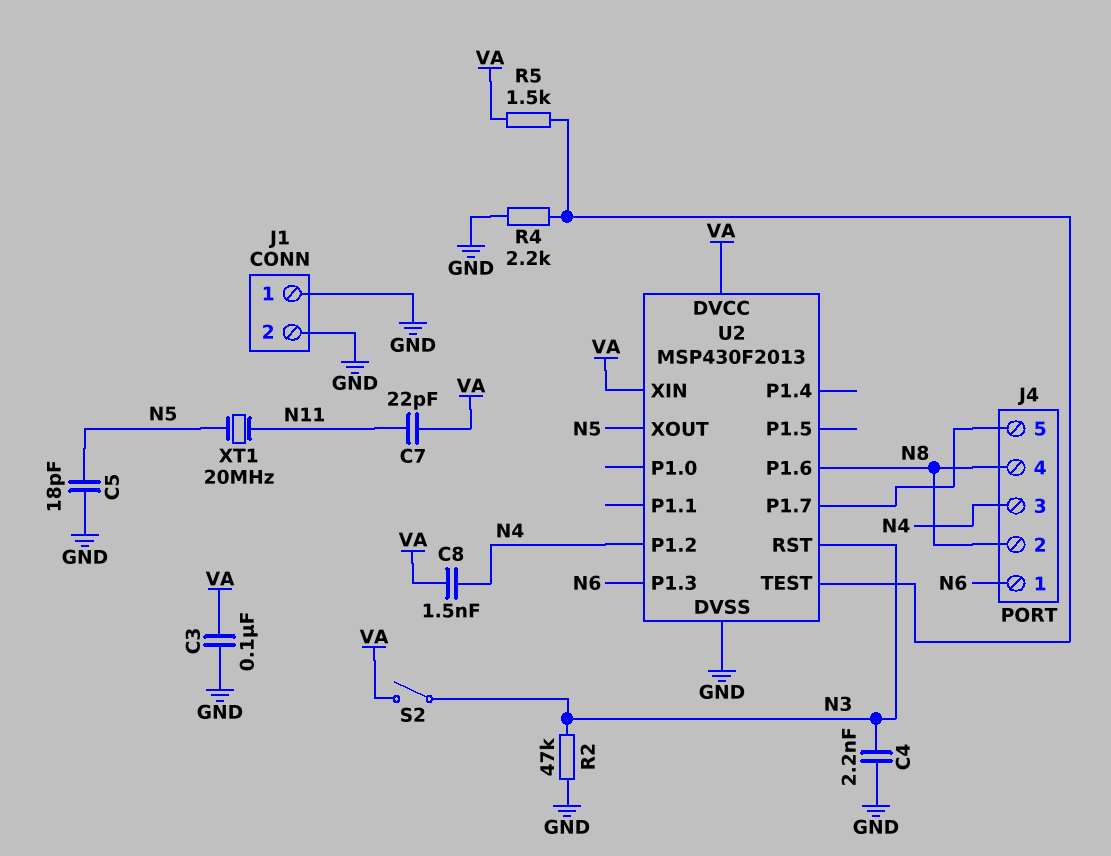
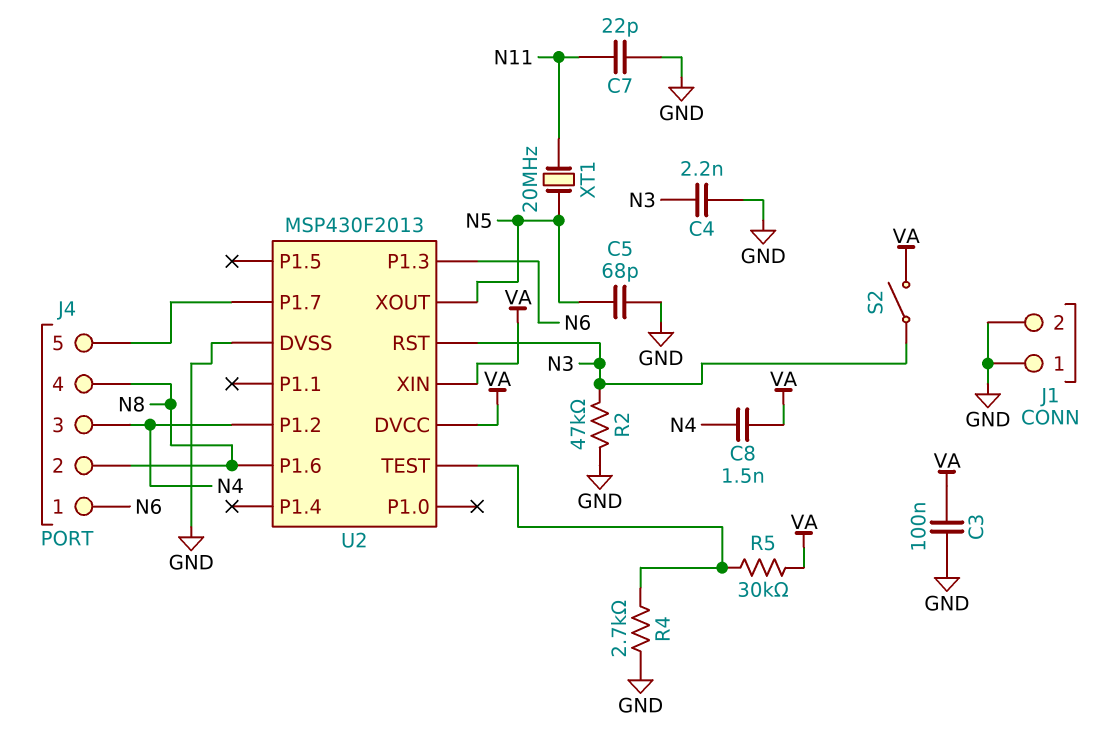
C5: 18pF (GND, N5) -> 68pF (GND, N5)
C7: 22pF (N11, VA) -> 22pF (GND, N11)
R4: 2.2k (GND, U2/TEST) -> 2.7k (GND, U2/TEST)
R5: 1.5k (U2/TEST, VA) -> 30k (U2/TEST, VA)

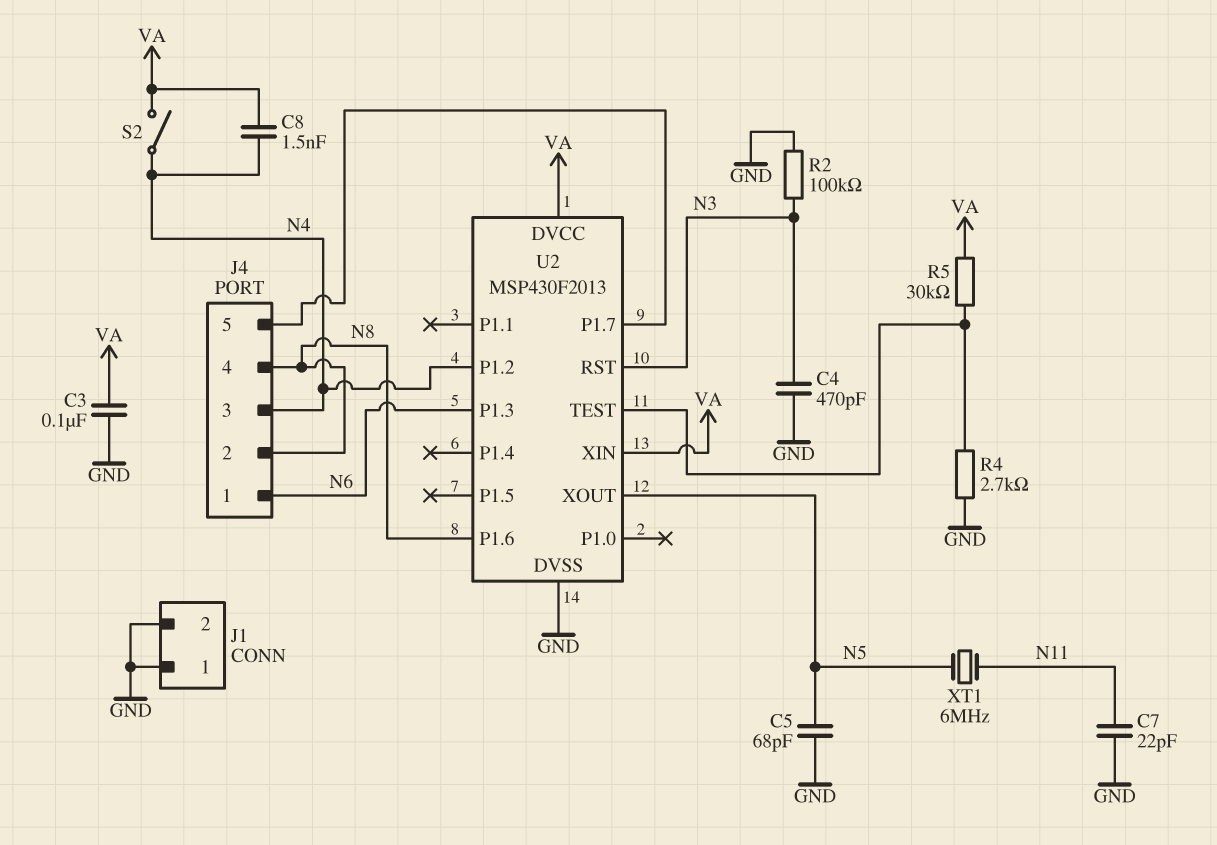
C4: 2.2nF (GND, N3) -> 470pF (GND, N3)
R2: 47k (GND, N3) -> 100k (GND, N3)
S2: switch (N3, VA) -> switch (N4, VA)
XT1: 20MHz (N5, N11) -> 6MHz (N5, N11)

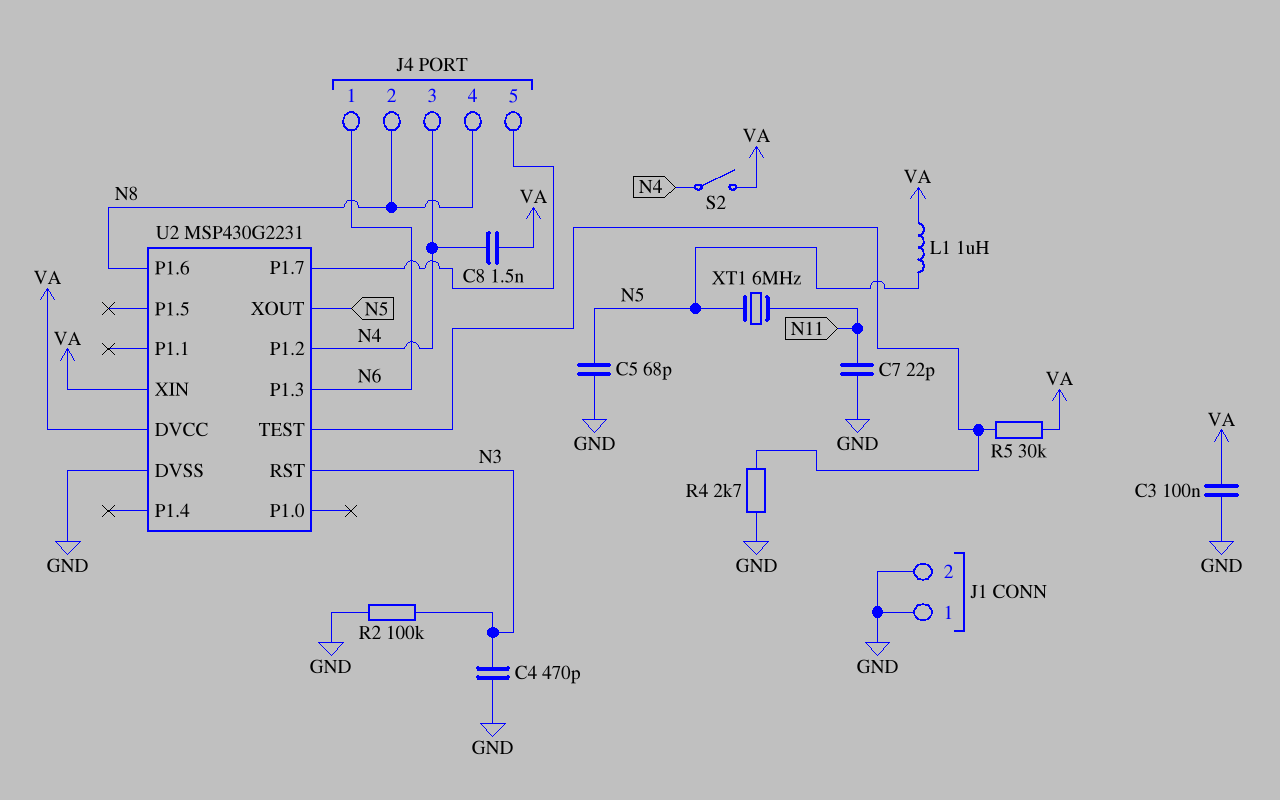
L1: none -> 1uH (N5, VA)
U2: MSP430F2013 -> MSP430G2231

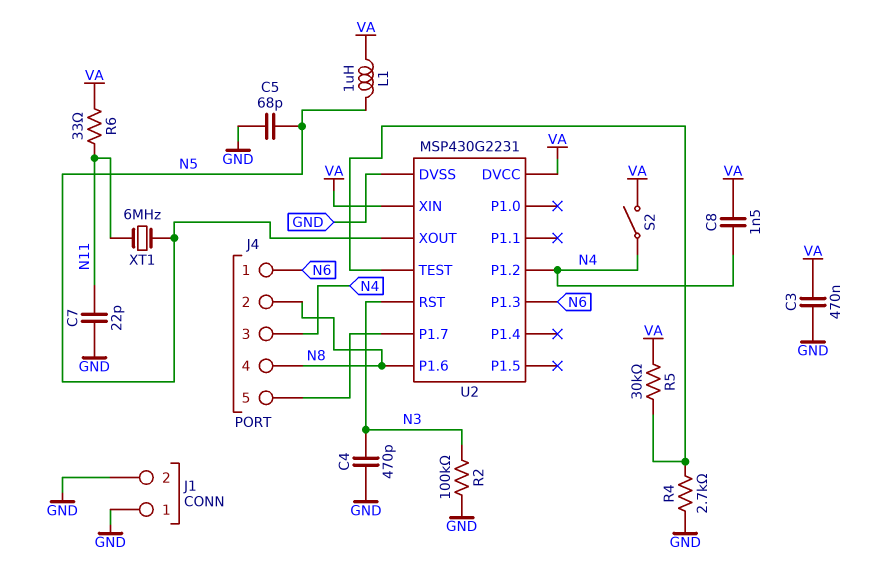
C3: 100nF (GND, VA) -> 470nF (GND, VA)
R6: none -> 33 (N11, VA)

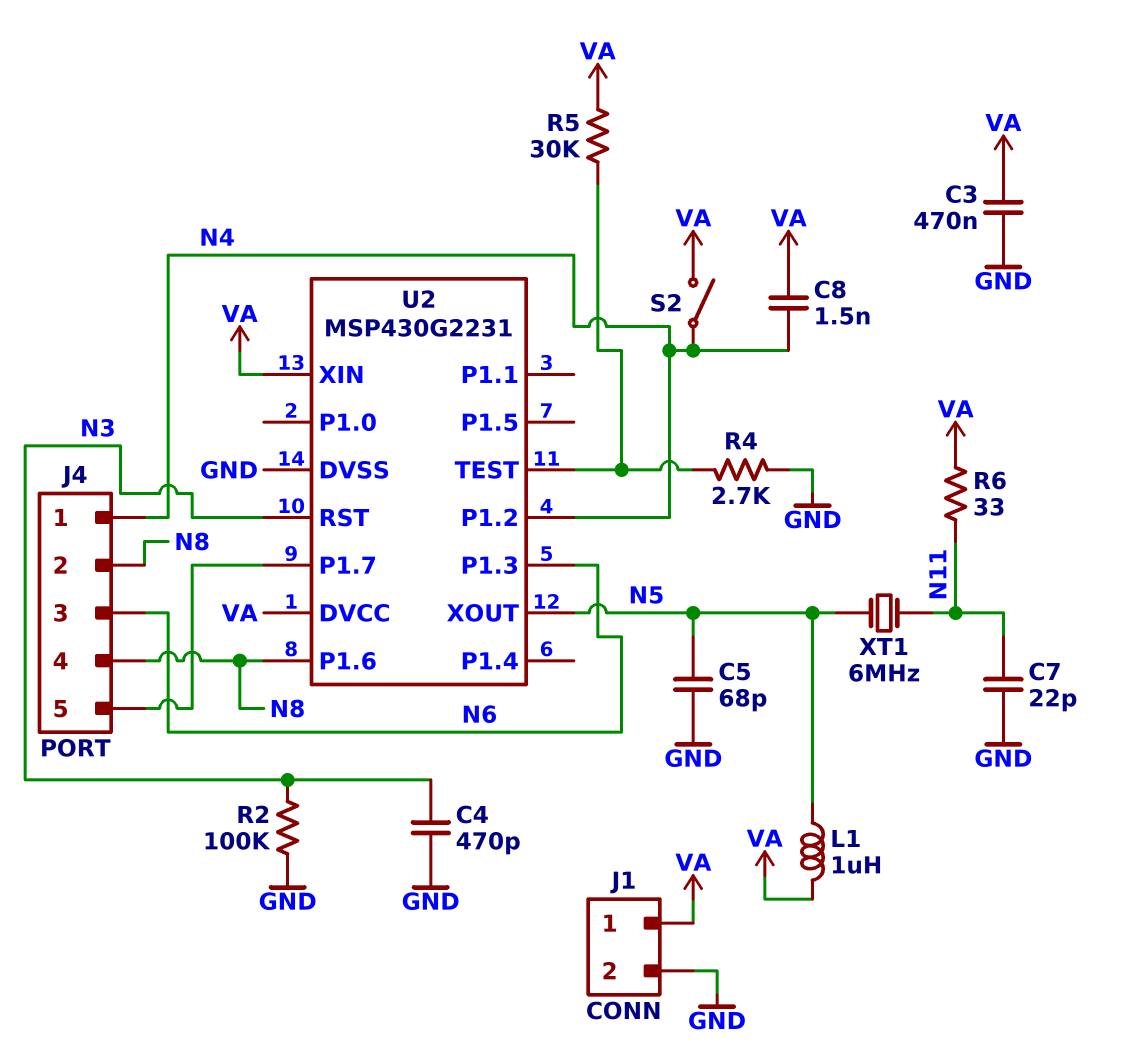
J1 pin 1: GND -> VA
J4 pin 1: N6 -> N4
J4 pin 3: N4 -> N6

